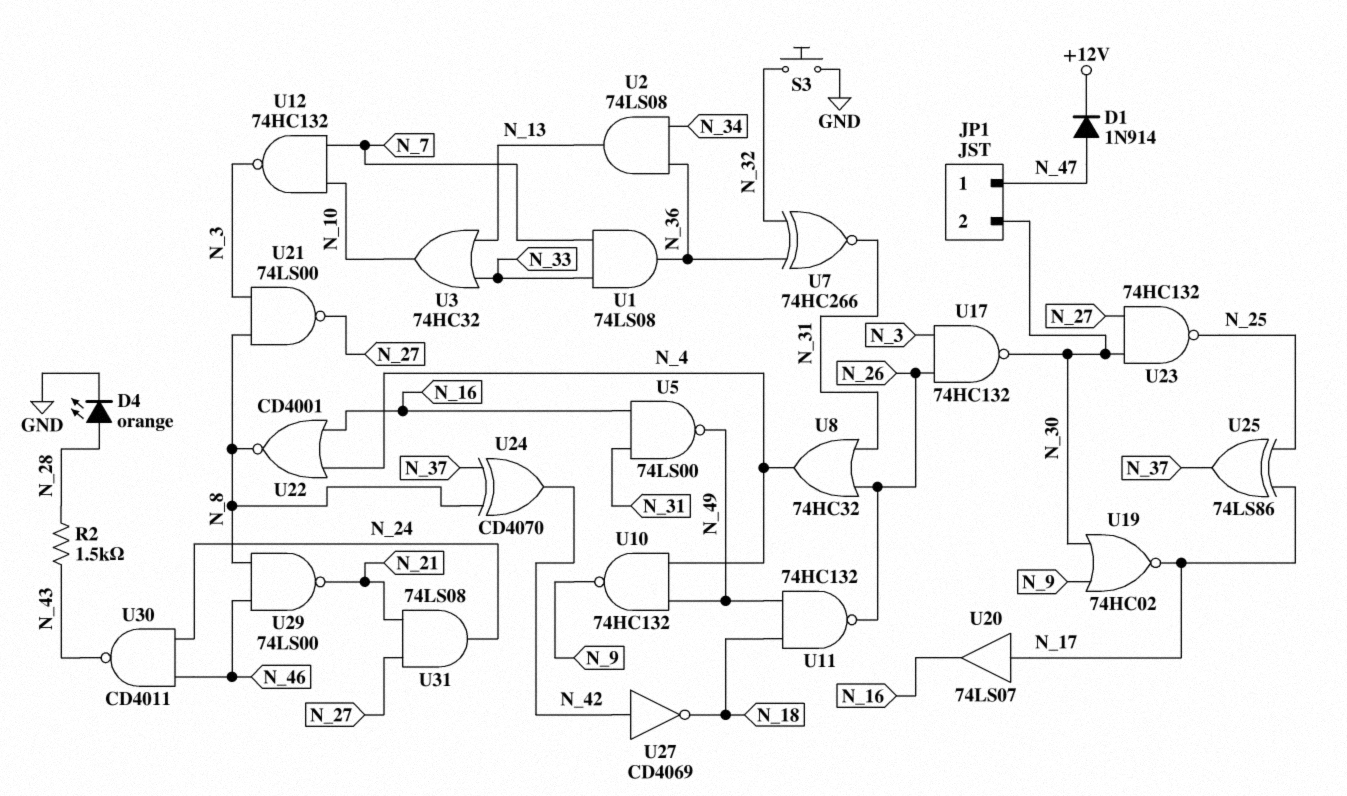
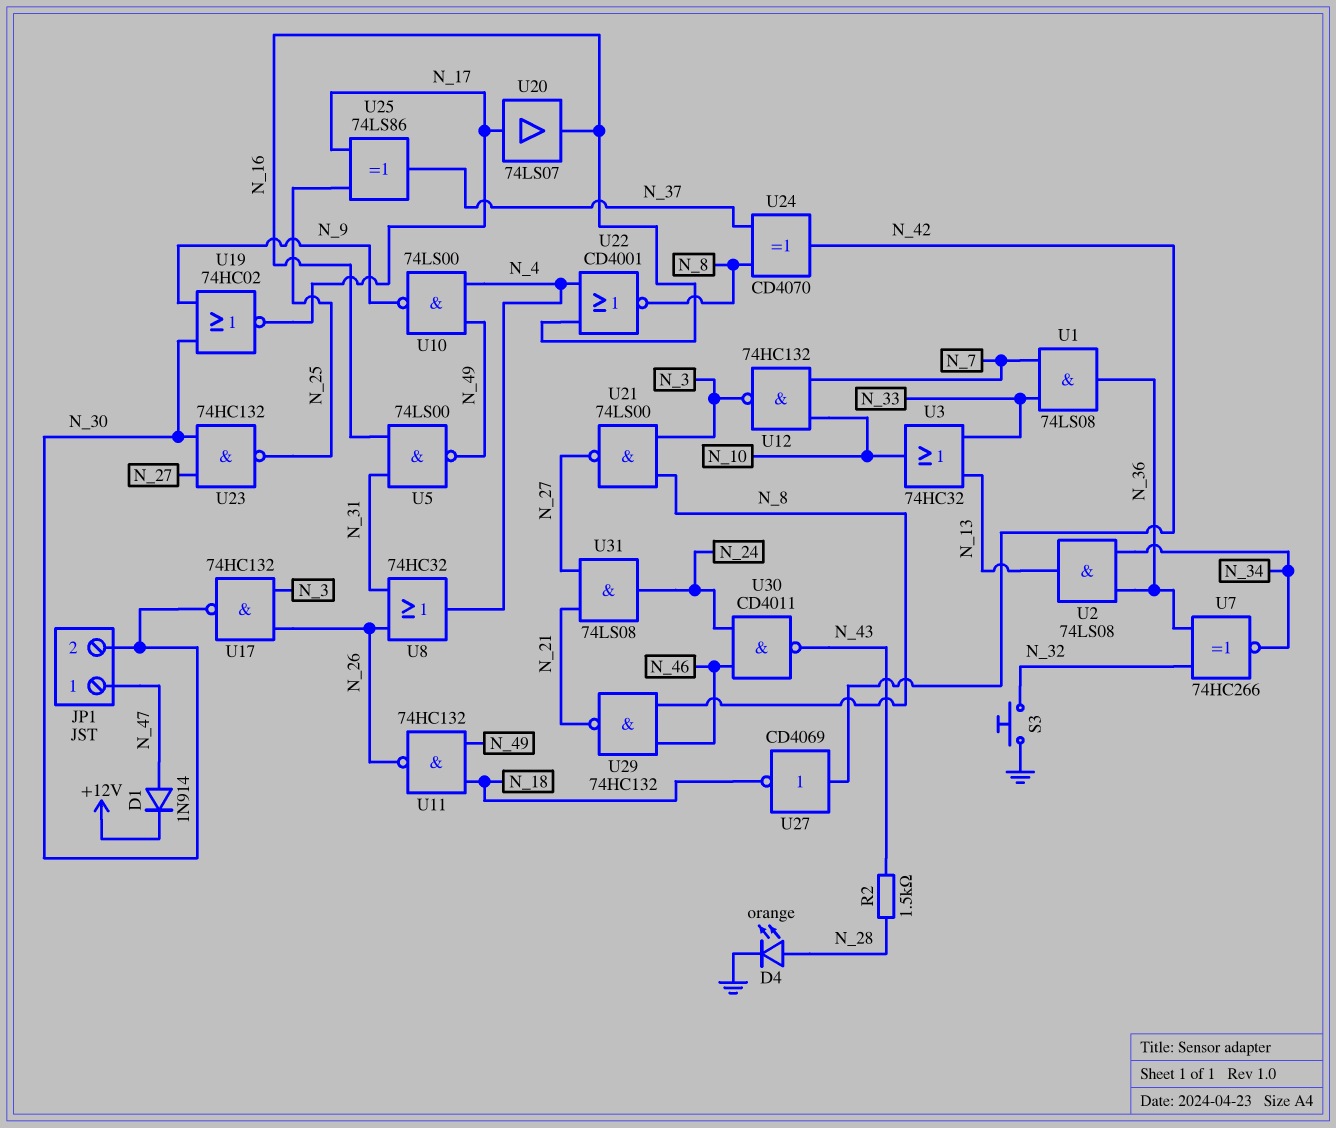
U7: XNOR 74HC266 (in N_32, in N_36, out N_31) -> XNOR 74HC266 (in N_32, in N_36, out N_34)
U10: NAND 74HC132 (in N_4, in N_49, out N_9) -> NAND 74LS00 (in N_4, in N_49, out N_9)
U29: NAND 74LS00 (in N_8, in N_46, out N_21) -> NAND 74HC132 (in N_8, in N_46, out N_21)

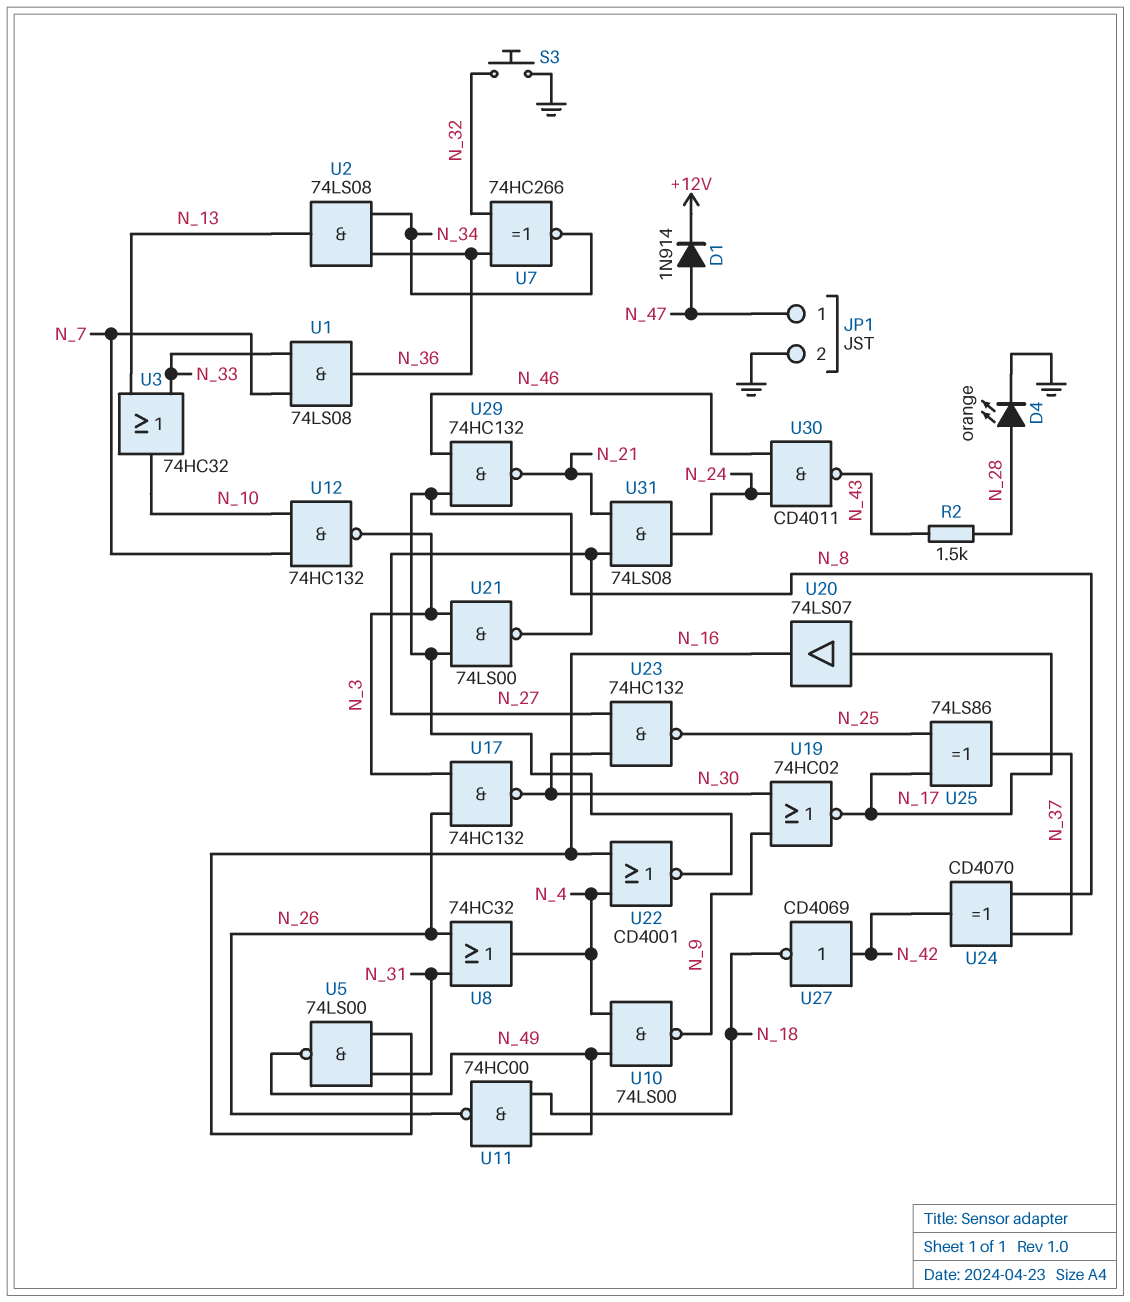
JP1 pin 2: N_30 -> GND
U11: NAND 74HC132 (in N_18, in N_49, out N_26) -> NAND 74HC00 (in N_18, in N_49, out N_26)

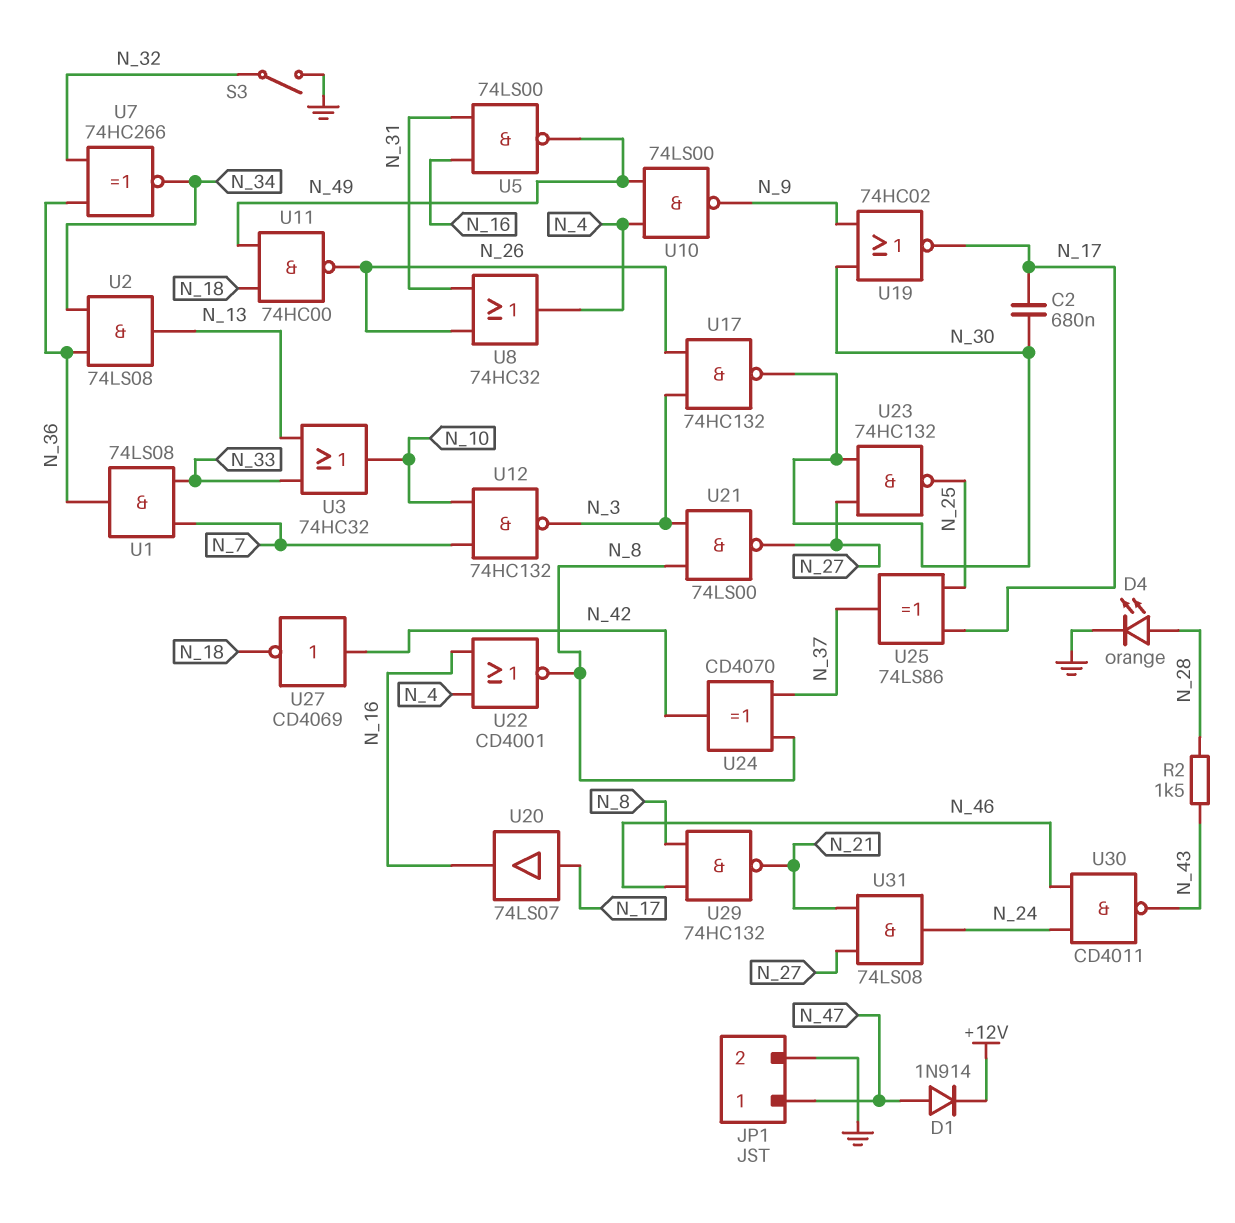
C2: none -> 680nF (N_17, N_30)
S3: button (GND, N_32) -> switch (GND, N_32)

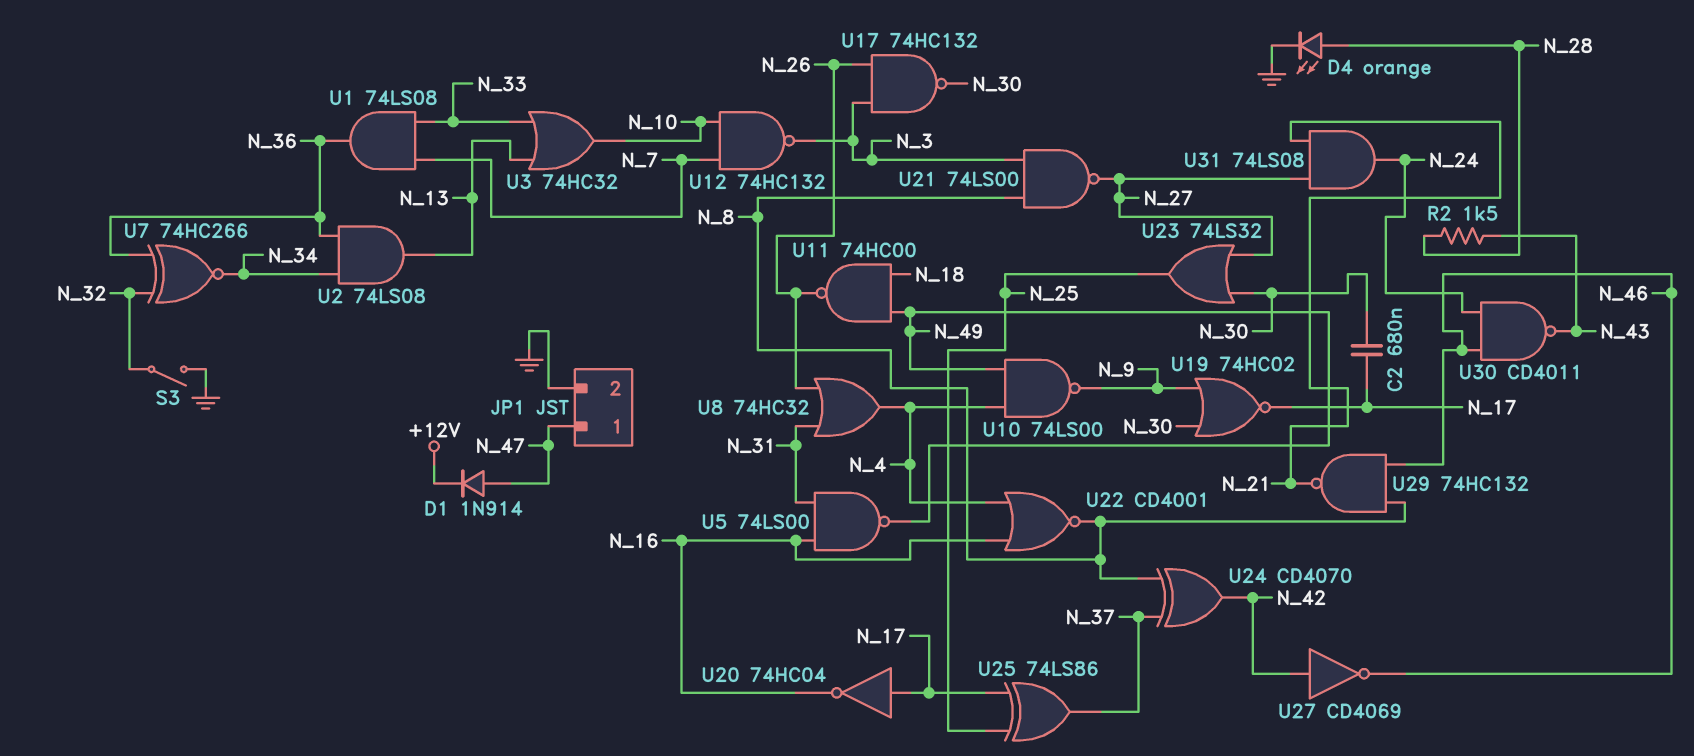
U20: buffer 74LS07 (in N_17, out N_16) -> NOT 74HC04 (in N_17, out N_16)
U23: NAND 74HC132 (in N_27, in N_30, out N_25) -> OR 74LS32 (in N_27, in N_30, out N_25)
U27: NOT CD4069 (in N_42, out N_18) -> NOT CD4069 (in N_42, out N_46)

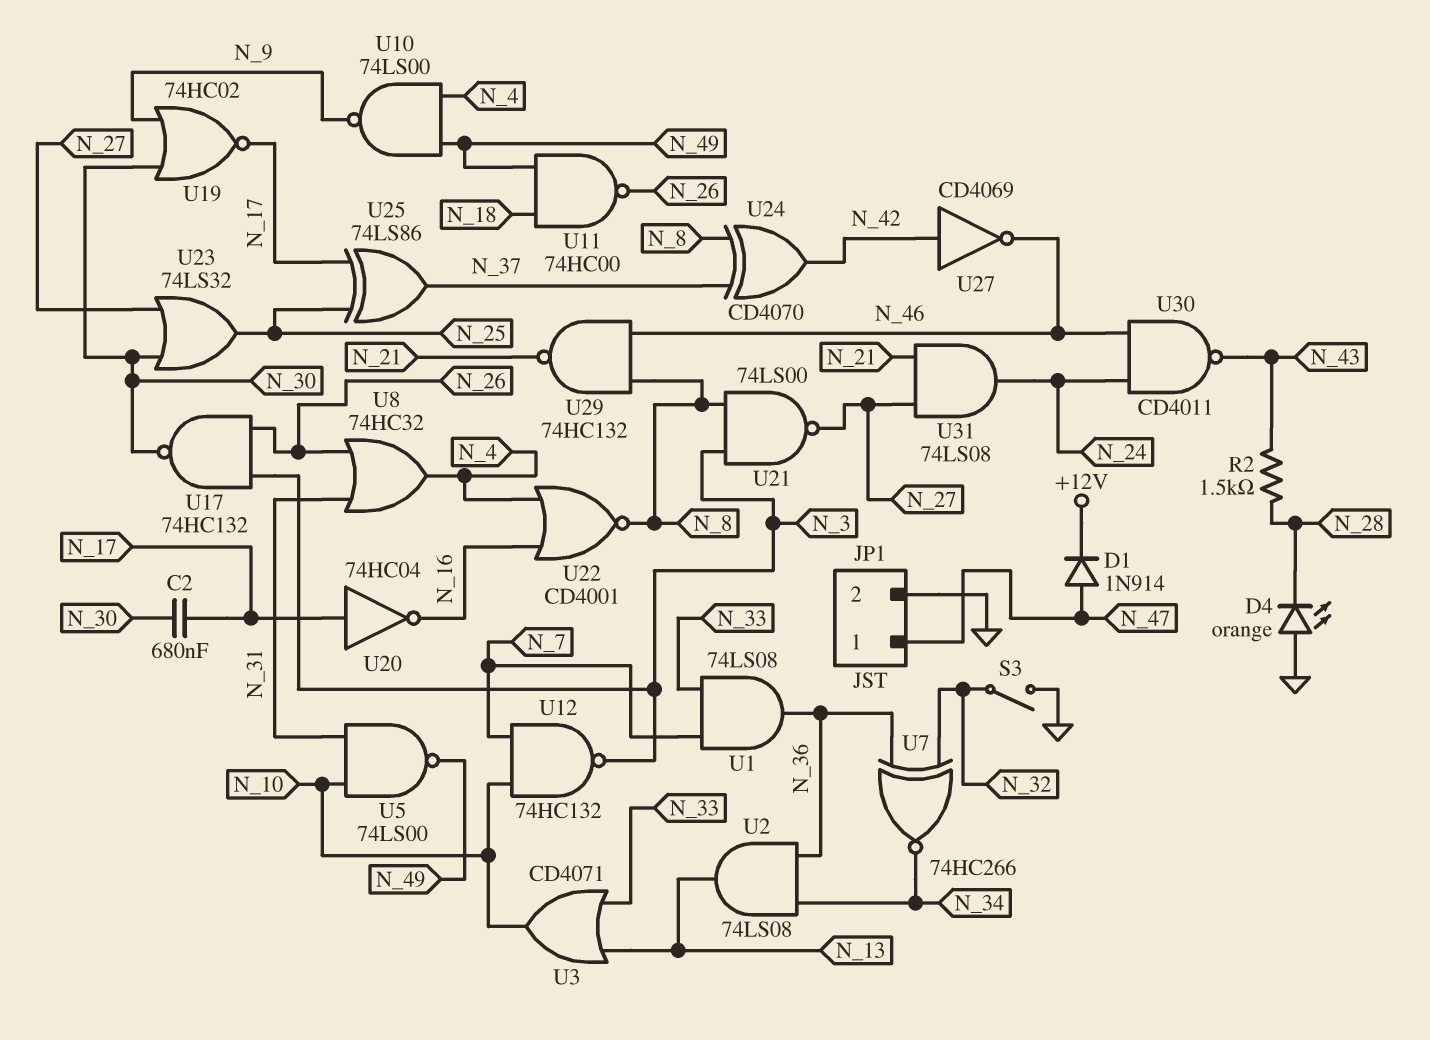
D4: LED orange (A N_28, K GND) -> LED orange (A GND, K N_28)
U3: OR 74HC32 (in N_13, in N_33, out N_10) -> OR CD4071 (in N_13, in N_33, out N_10)
U5: NAND 74LS00 (in N_16, in N_31, out N_49) -> NAND 74LS00 (in N_10, in N_31, out N_49)

